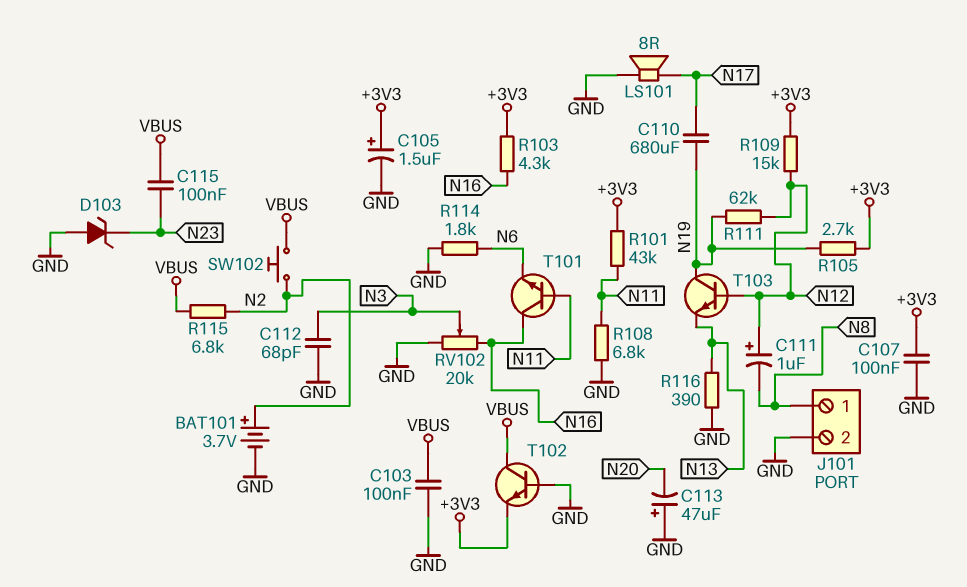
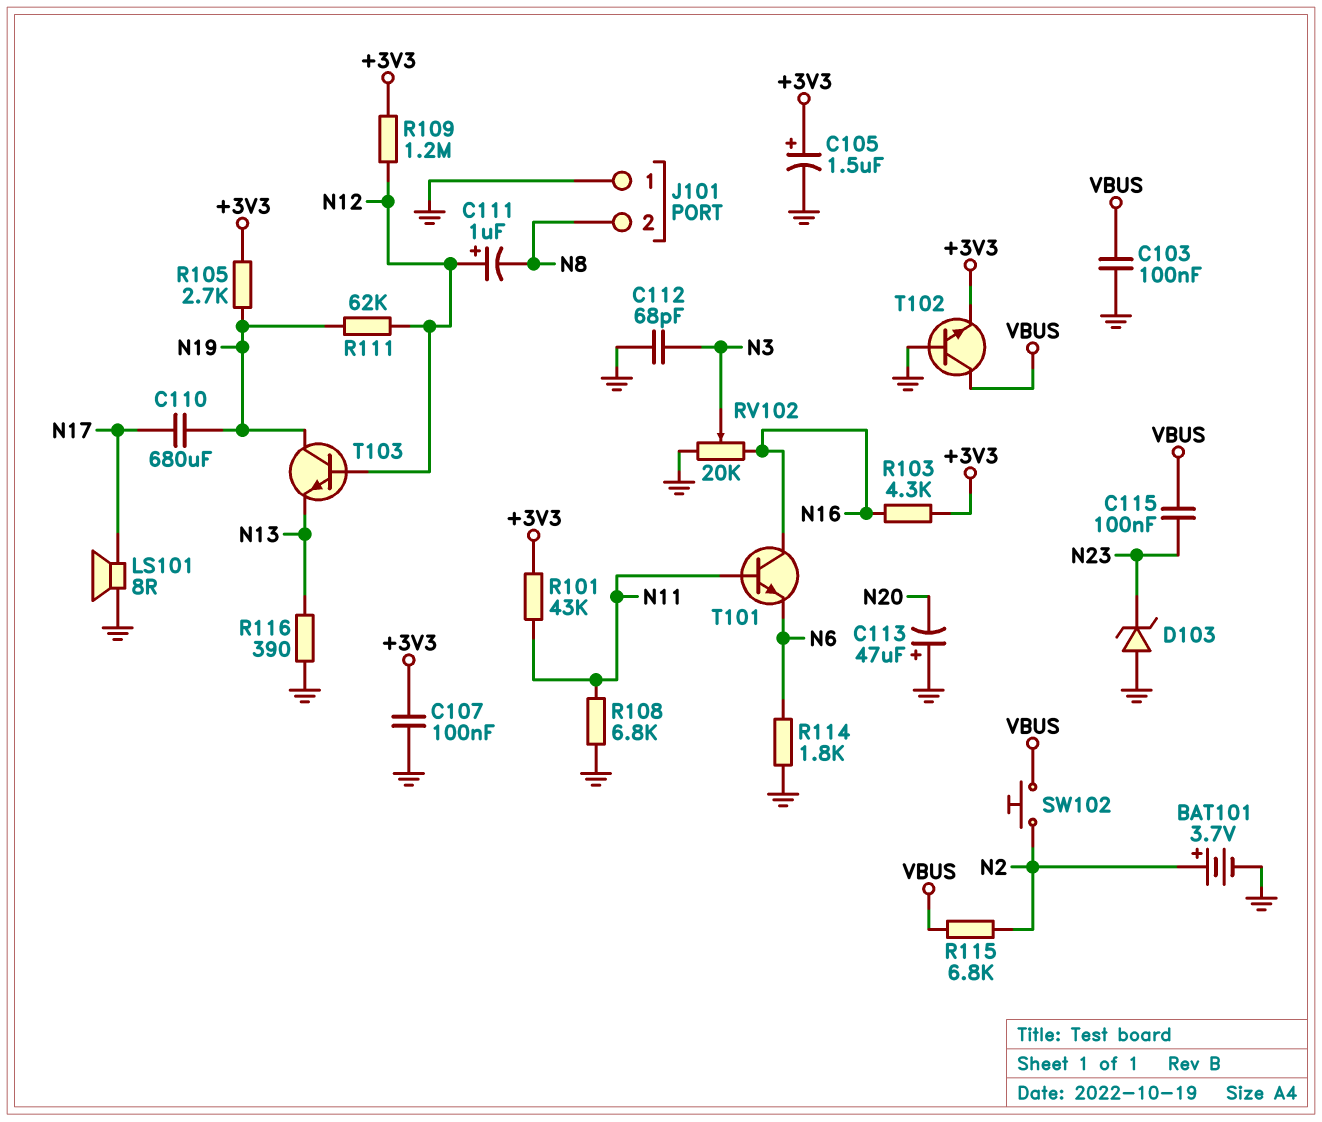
J101 pin 1: N8 -> GND
J101 pin 2: GND -> N8
R109: 15k (+3V3, N12) -> 1.2M (+3V3, N12)

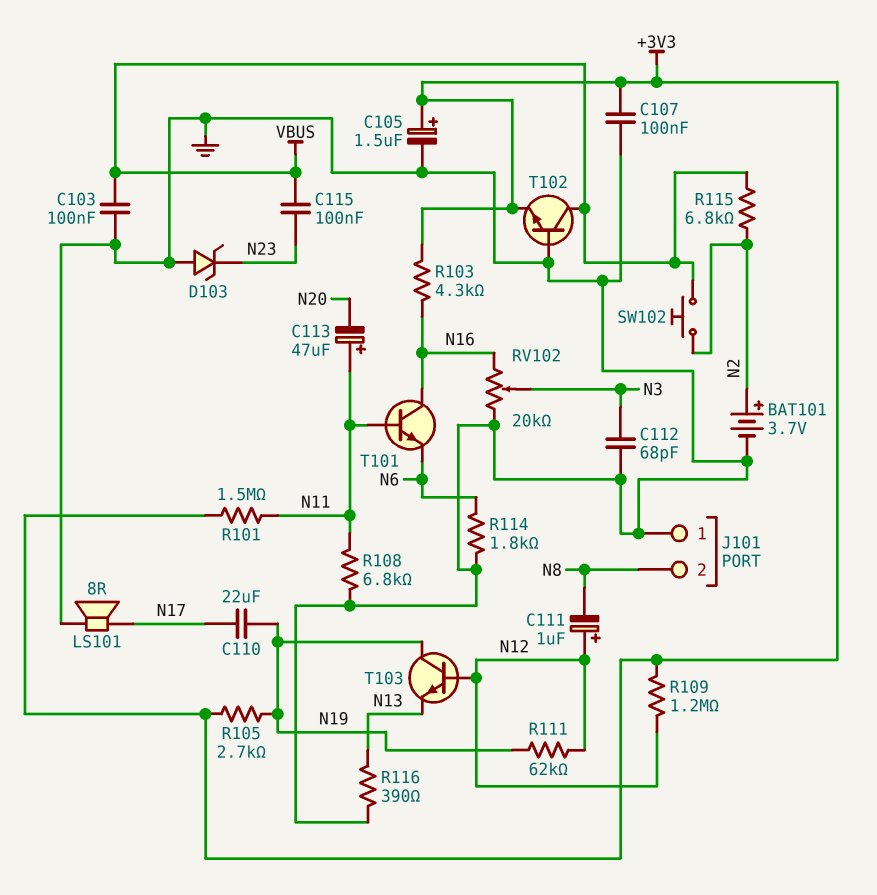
C110: 680uF (N17, N19) -> 22uF (N17, N19)
C113: 47uF (plus GND, minus N20) -> 47uF (plus N11, minus N20)
R101: 43k (+3V3, N11) -> 1.5M (+3V3, N11)

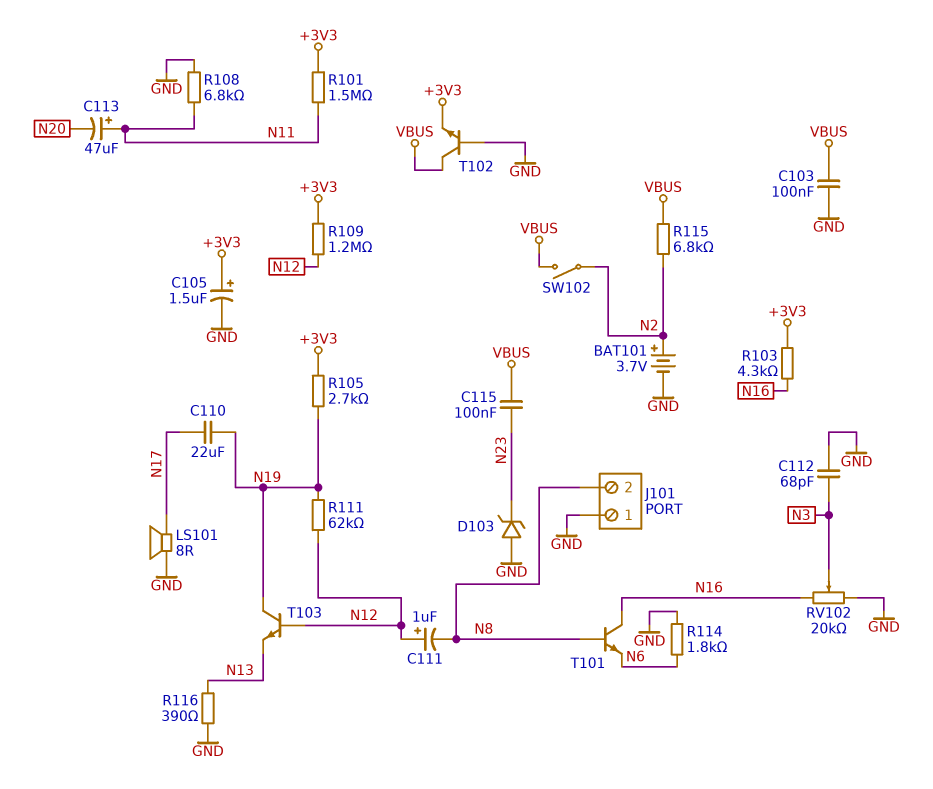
C107: 100nF (+3V3, GND) -> none
SW102: button (N2, VBUS) -> switch (N2, VBUS)
T101: NPN (B N11, C N16, E N6) -> NPN (B N8, C N16, E N6)

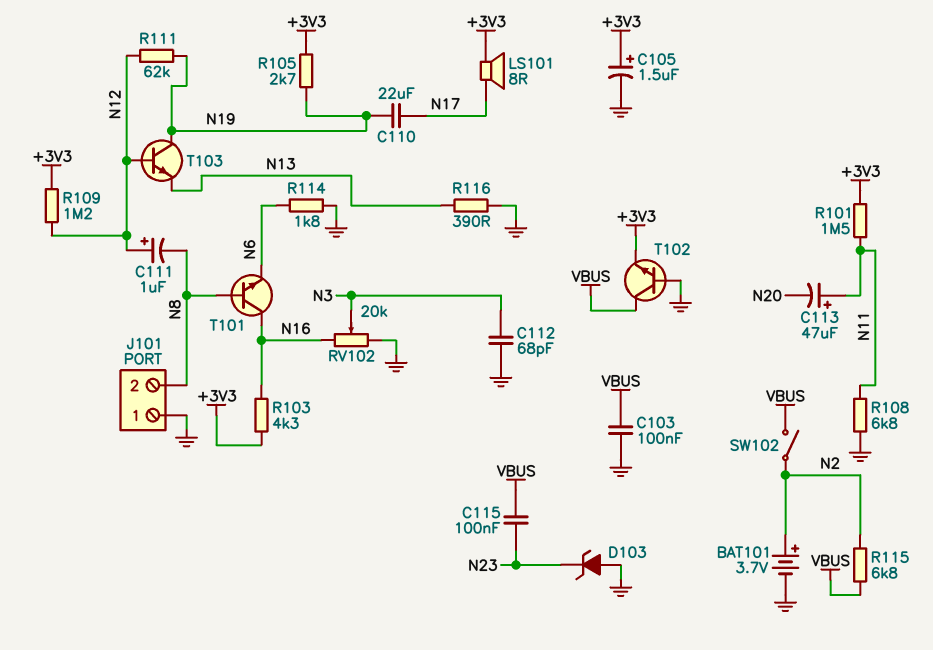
LS101: speaker 8R (GND, N17) -> speaker 8R (+3V3, N17)

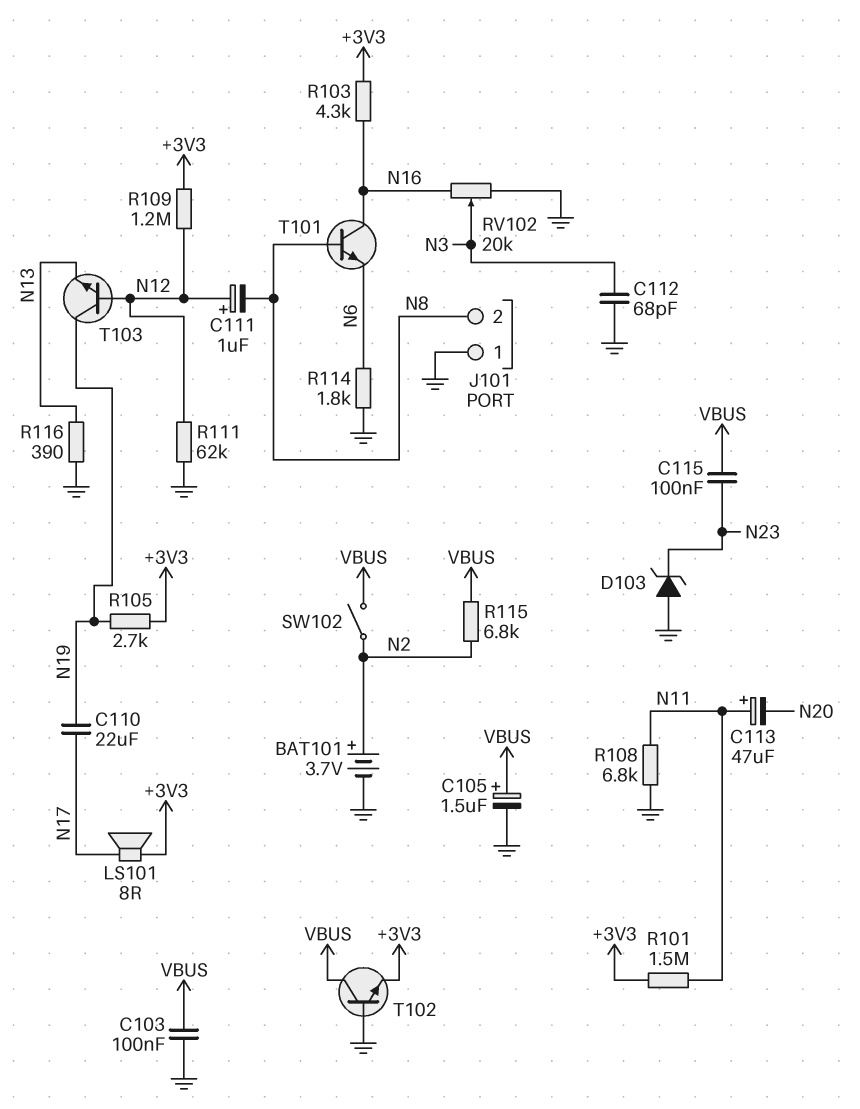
C105: 1.5uF (plus +3V3, minus GND) -> 1.5uF (plus VBUS, minus GND)
R111: 62k (N12, N19) -> 62k (GND, N12)

